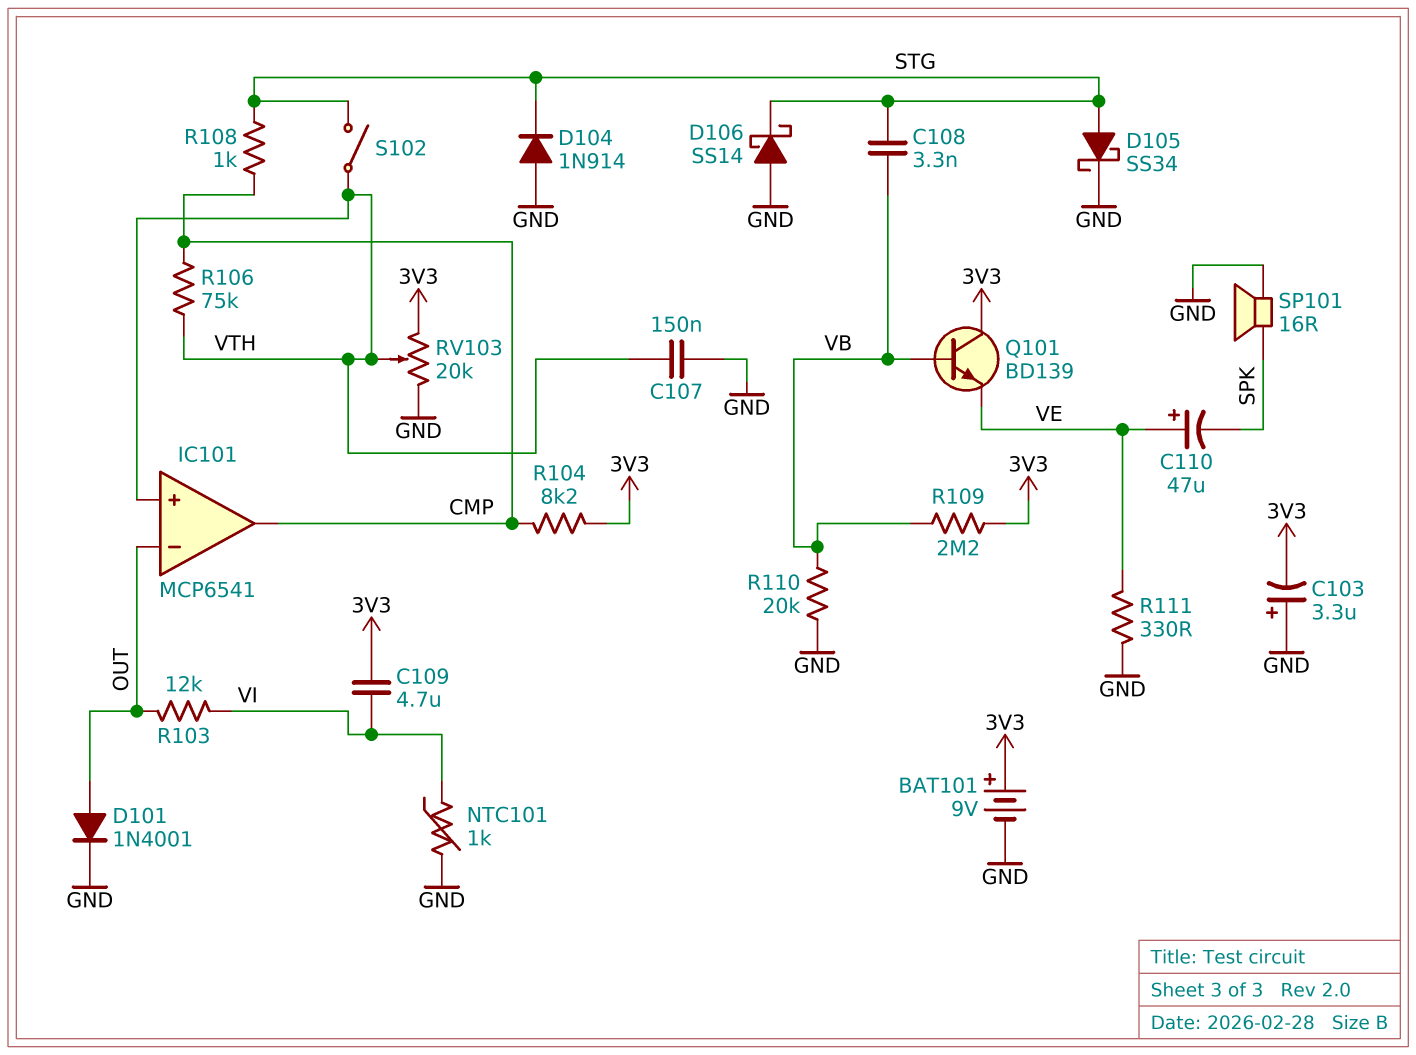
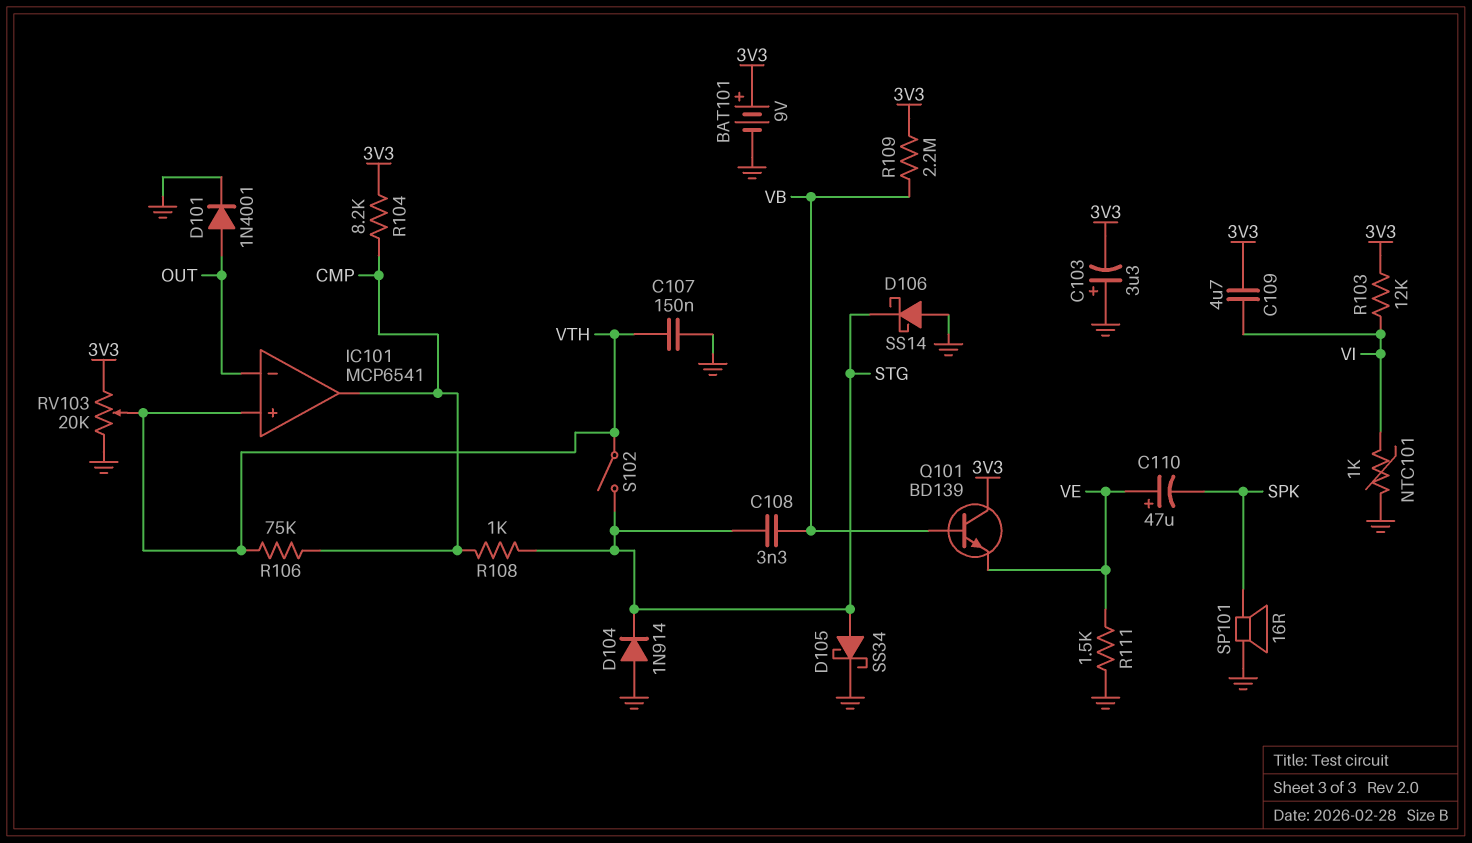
R103: 12k (OUT, VI) -> 12k (3V3, VI)
R110: 20k (GND, VB) -> none
R111: 330 (GND, VE) -> 1.5k (GND, VE)

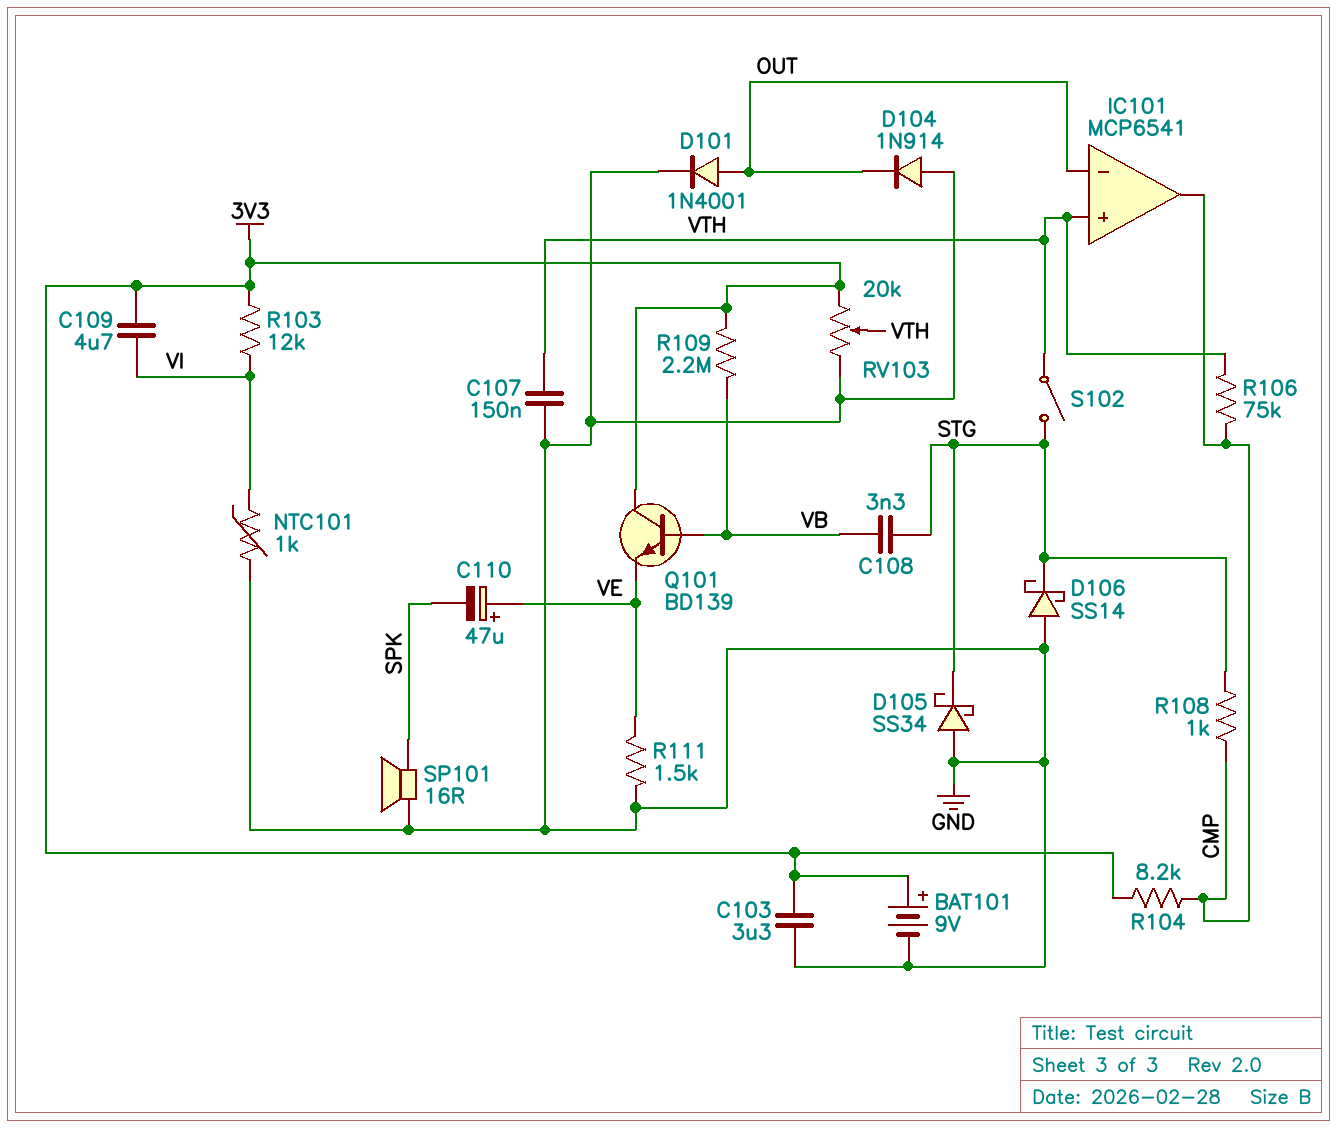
C103: 3.3uF (plus GND, minus 3V3) -> 3.3uF (3V3, GND)
D104: diode 1N914 (A GND, K STG) -> diode 1N914 (A GND, K OUT)
D105: schottky SS34 (A STG, K GND) -> schottky SS34 (A GND, K STG)

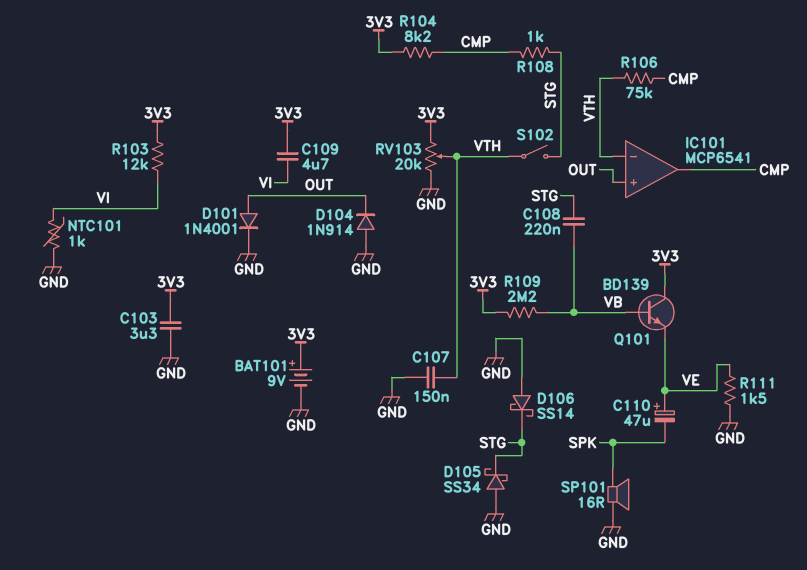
C108: 3.3nF (STG, VB) -> 220nF (STG, VB)
IC101 pin in+: VTH -> OUT
IC101 pin in-: OUT -> VTH

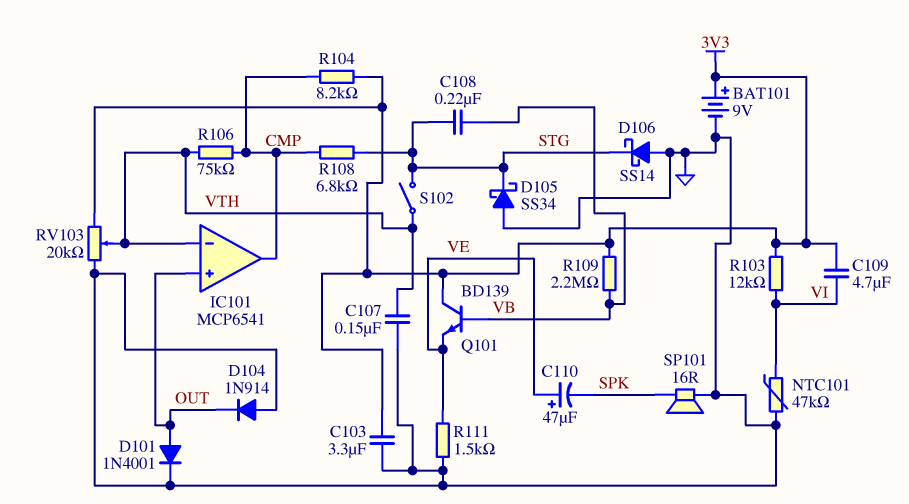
NTC101: 1k (GND, VI) -> 47k (GND, VI)
R108: 1k (CMP, STG) -> 6.8k (CMP, STG)

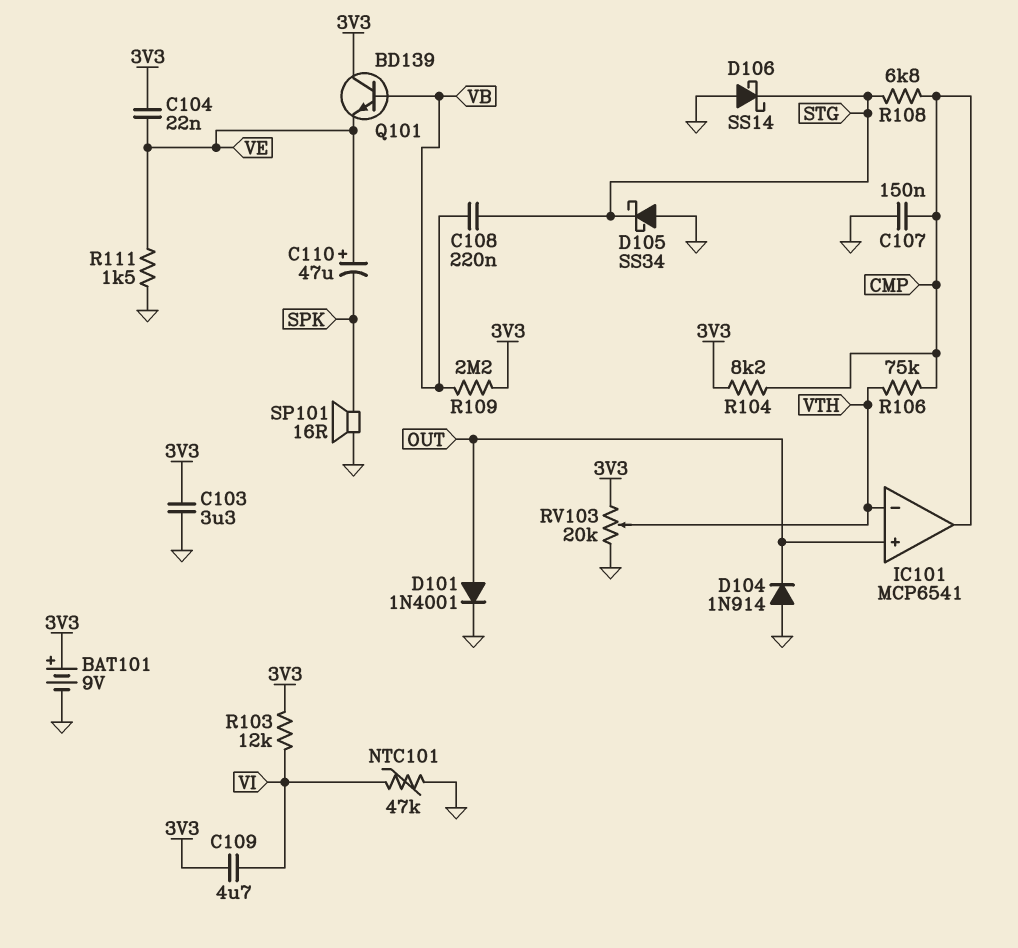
C104: none -> 22nF (3V3, VE)
C107: 150nF (GND, VTH) -> 150nF (CMP, GND)
S102: switch (STG, VTH) -> none

